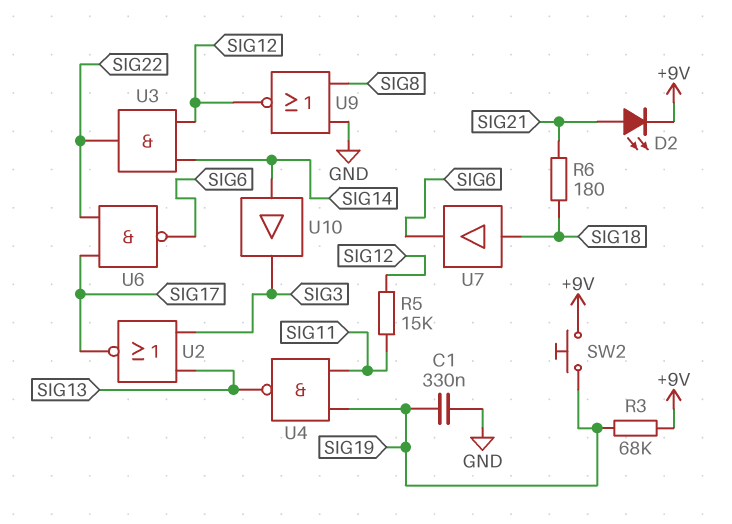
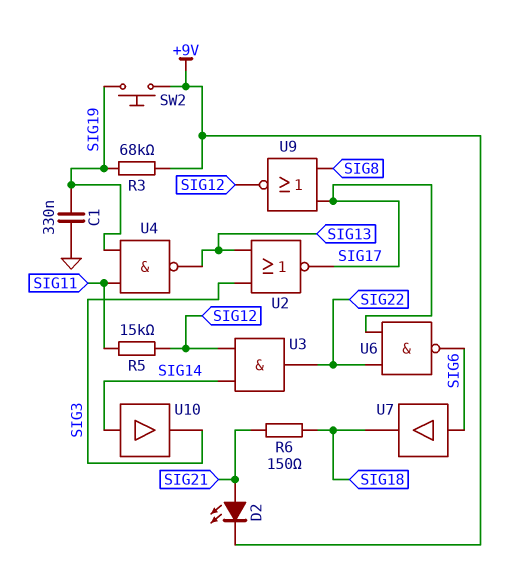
R6: 180 (SIG18, SIG21) -> 150 (SIG18, SIG21)
U7: buffer (in SIG18, out SIG6) -> buffer (in SIG6, out SIG18)
U9: NOR (in GND, in SIG8, out SIG12) -> NOR (in SIG8, in SIG17, out SIG12)

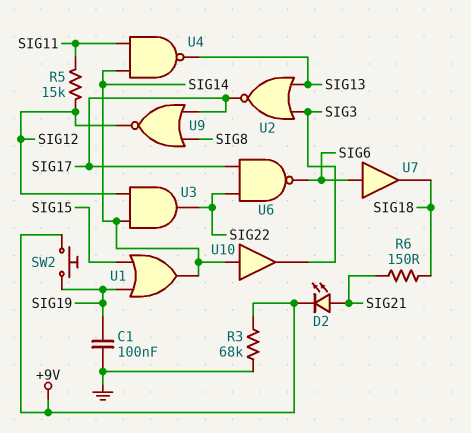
C1: 330nF (GND, SIG19) -> 100nF (GND, SIG19)
R3: 68k (+9V, SIG19) -> 68k (+9V, GND)
U1: none -> OR (in SIG15, in SIG19, out SIG14)
U4: NAND (in SIG11, in SIG19, out SIG13) -> NAND (in SIG11, in SIG14, out SIG13)

